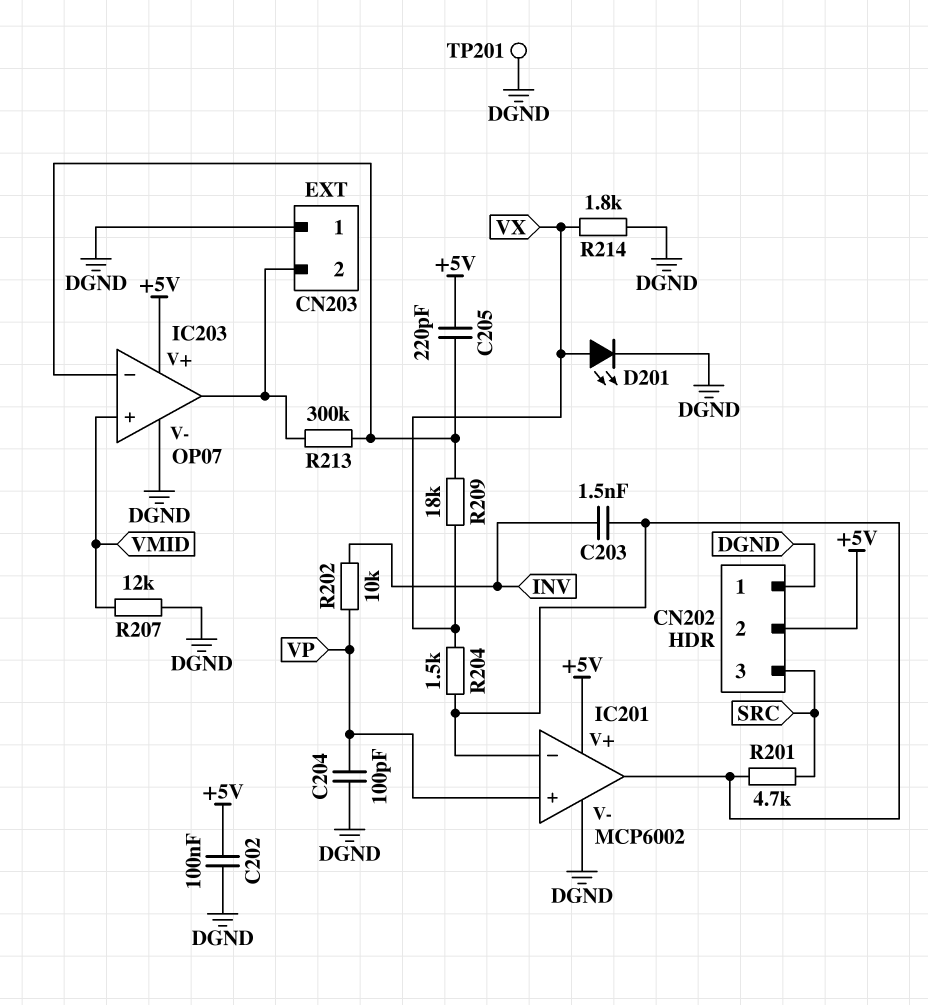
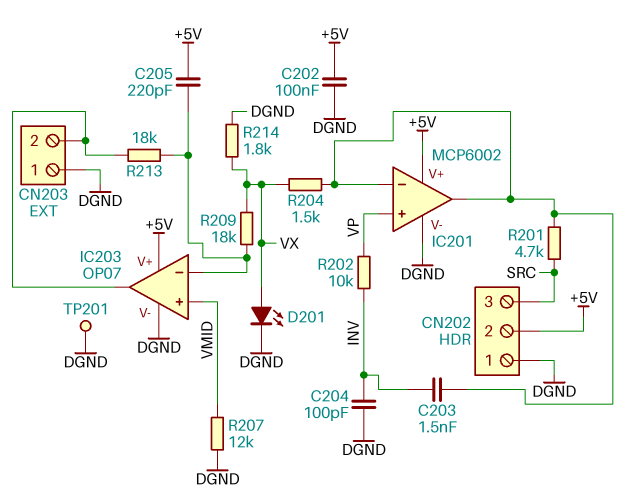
C204: 100pF (DGND, VP) -> 100pF (DGND, INV)
R213: 300k (CN203/2, IC203/in-) -> 18k (CN203/2, IC203/in-)

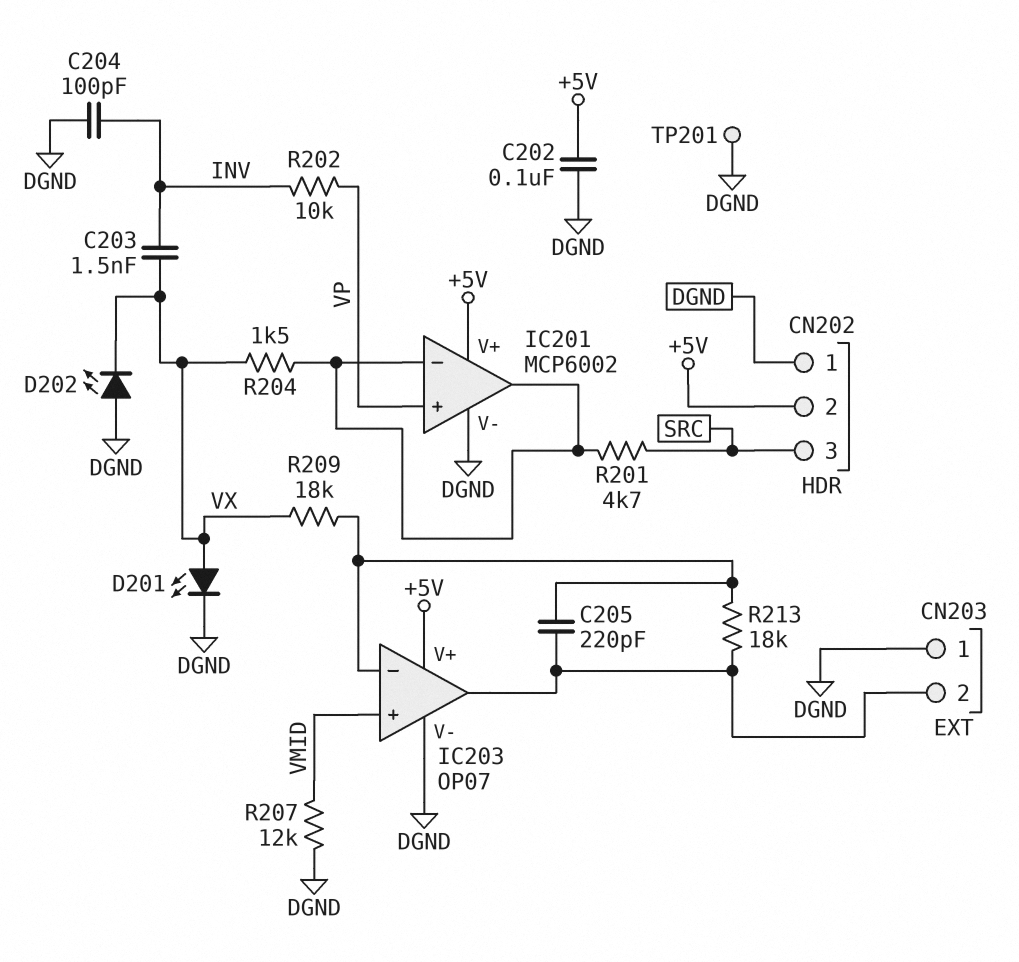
C203: 1.5nF (IC201/in-, INV) -> 1.5nF (INV, VX)
C205: 220pF (+5V, IC203/in-) -> 220pF (CN203/2, IC203/in-)
D202: none -> LED (A DGND, K VX)
R214: 1.8k (DGND, VX) -> none

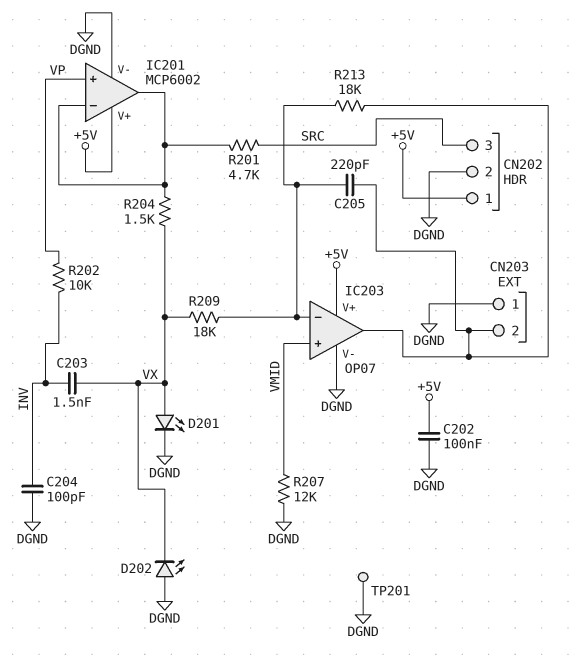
CN202 pin 1: DGND -> +5V
CN202 pin 2: +5V -> DGND

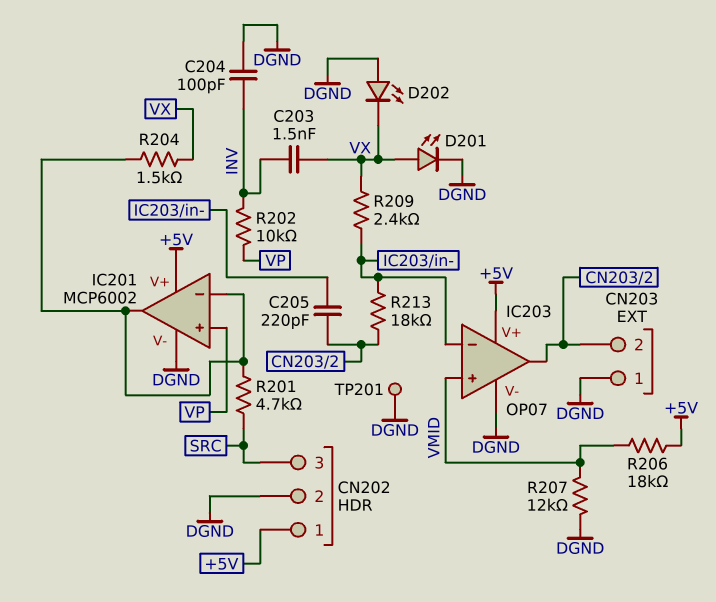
C202: 100nF (+5V, DGND) -> none
R206: none -> 18k (+5V, VMID)
R209: 18k (IC203/in-, VX) -> 2.4k (IC203/in-, VX)

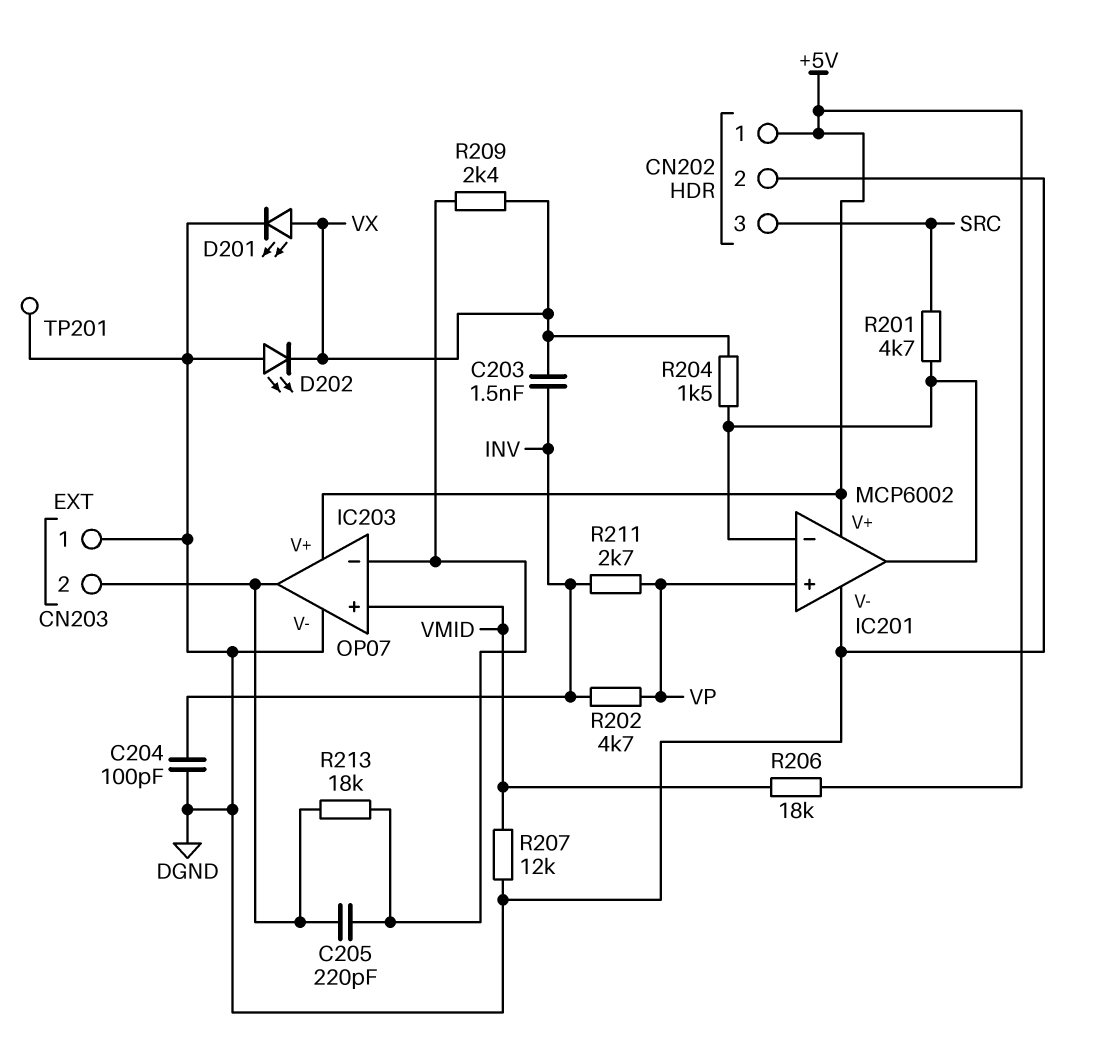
R202: 10k (INV, VP) -> 4.7k (INV, VP)
R211: none -> 2.7k (INV, VP)

